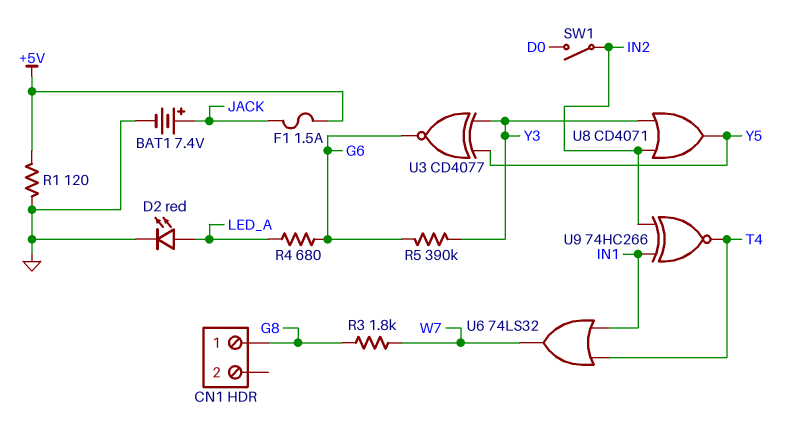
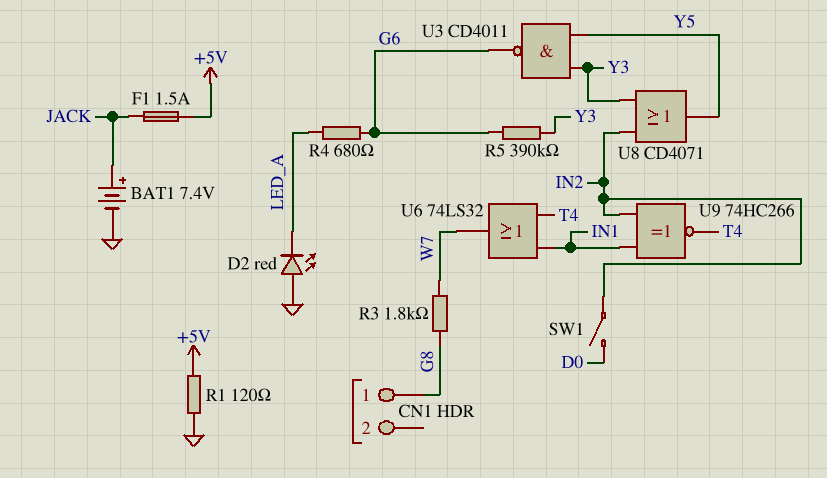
D2: LED red (A LED_A, K GND) -> LED red (A GND, K LED_A)
U3: XNOR CD4077 (in Y3, in Y5, out G6) -> NAND CD4011 (in Y3, in Y5, out G6)

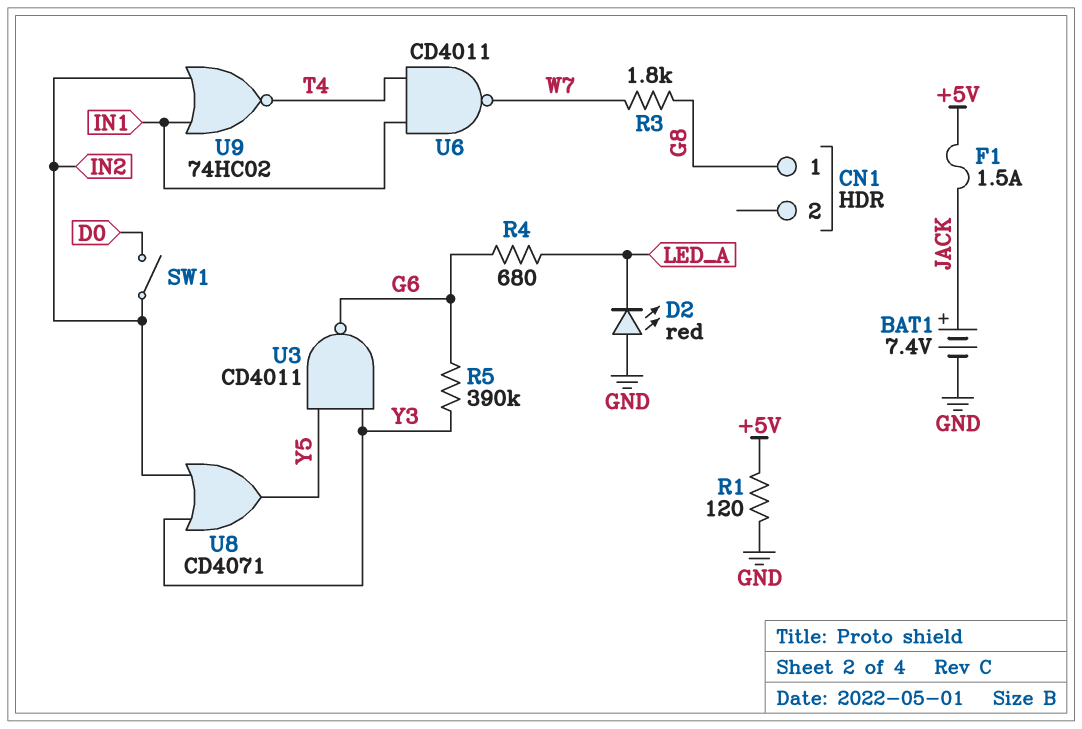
U6: OR 74LS32 (in IN1, in T4, out W7) -> NAND CD4011 (in IN1, in T4, out W7)
U9: XNOR 74HC266 (in IN1, in IN2, out T4) -> NOR 74HC02 (in IN1, in IN2, out T4)

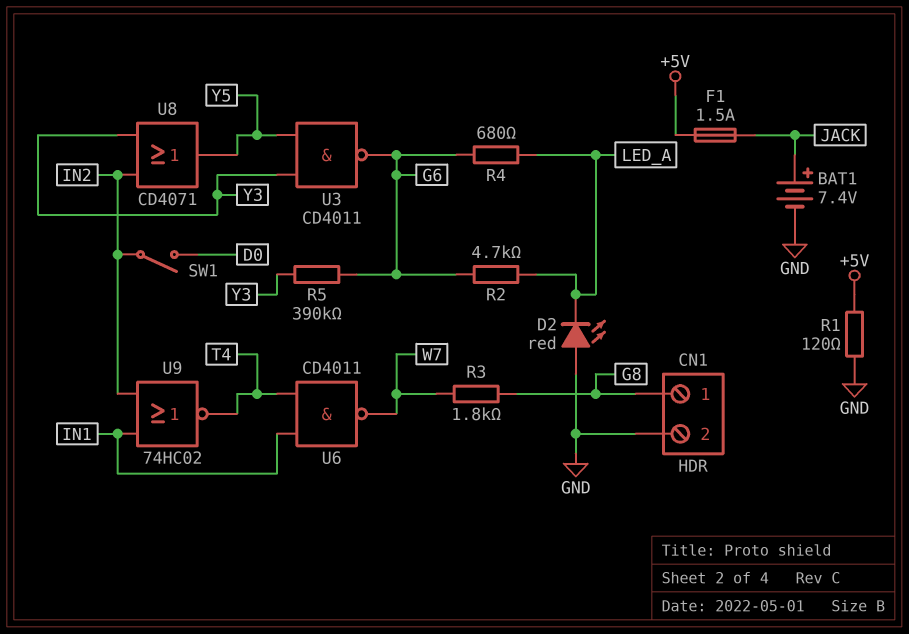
CN1 pin 2: none -> GND
R2: none -> 4.7k (G6, LED_A)

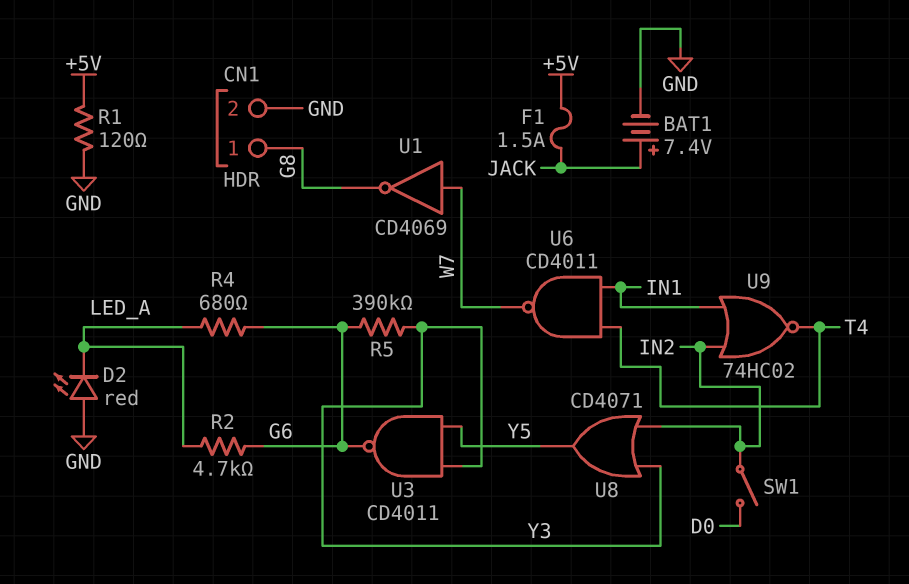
R3: 1.8k (G8, W7) -> none
U1: none -> NOT CD4069 (in W7, out G8)

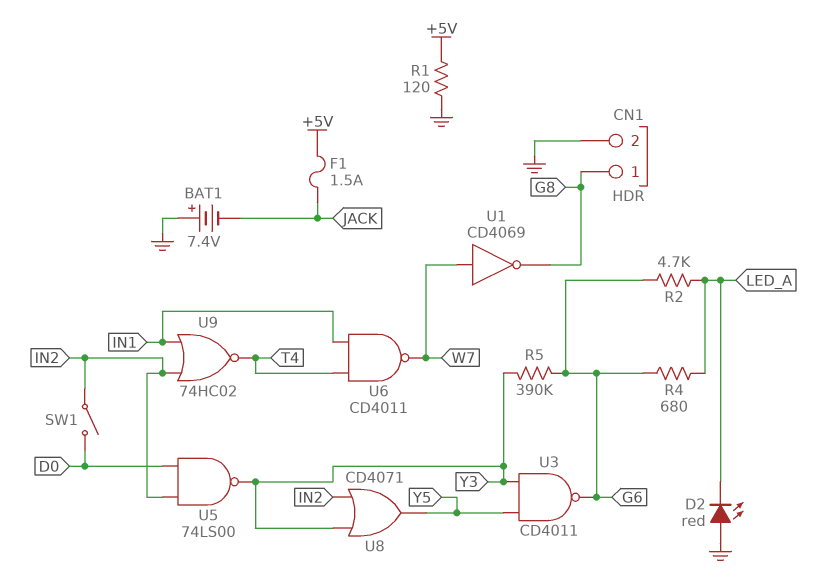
BAT1: 7.4V (plus JACK, minus GND) -> 7.4V (plus GND, minus JACK)
U5: none -> NAND 74LS00 (in D0, in IN2, out Y3)

